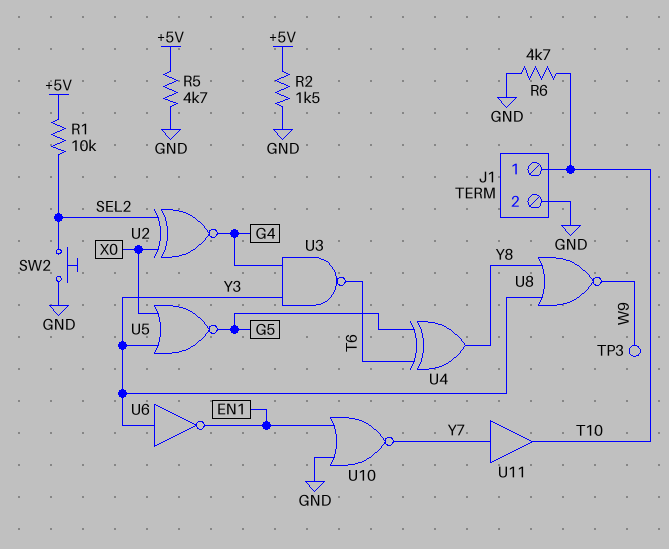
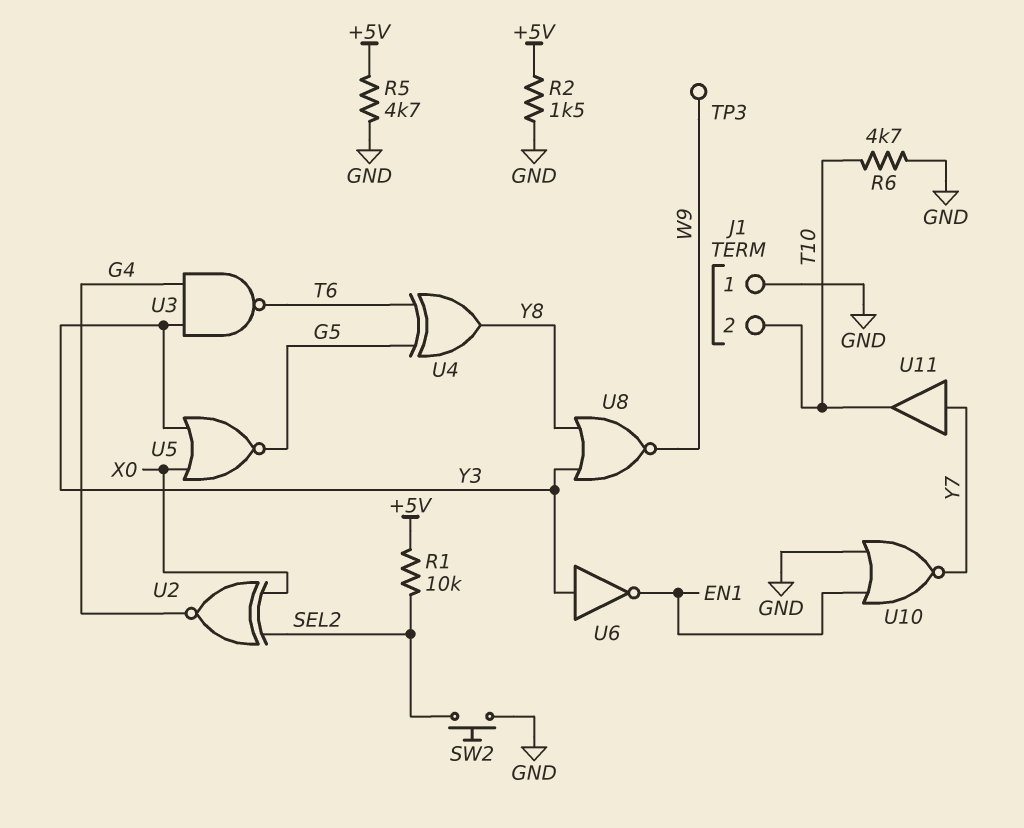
J1 pin 1: T10 -> GND
J1 pin 2: GND -> T10

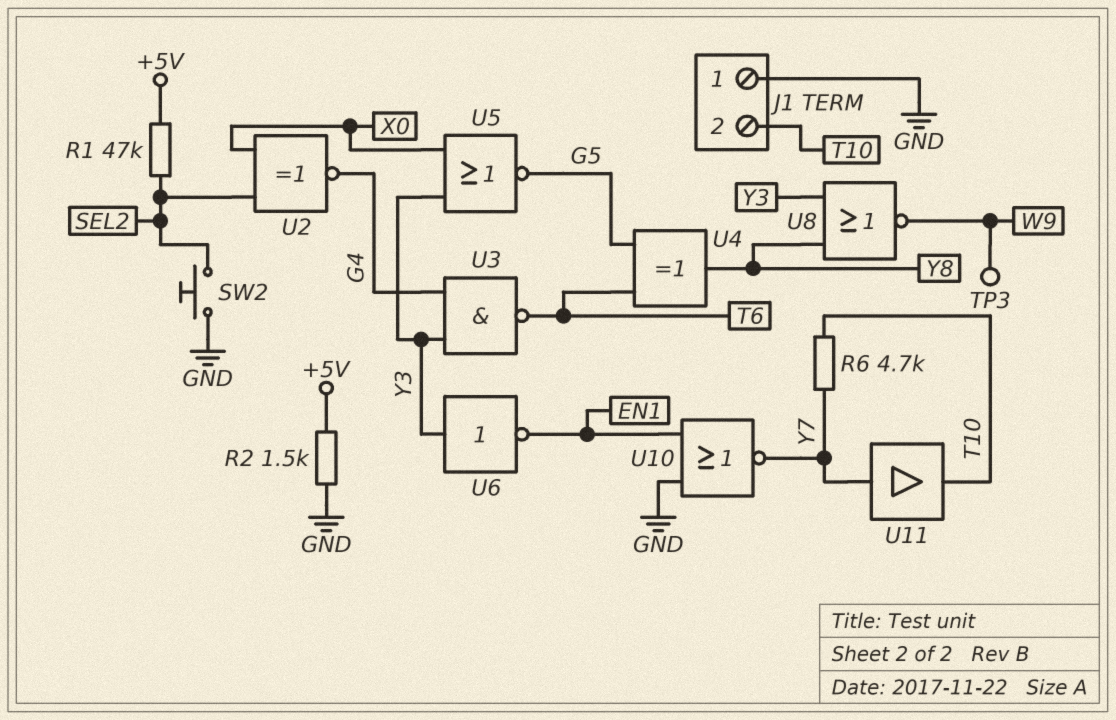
R1: 10k (+5V, SEL2) -> 47k (+5V, SEL2)
R5: 4.7k (+5V, GND) -> none
R6: 4.7k (GND, T10) -> 4.7k (T10, Y7)

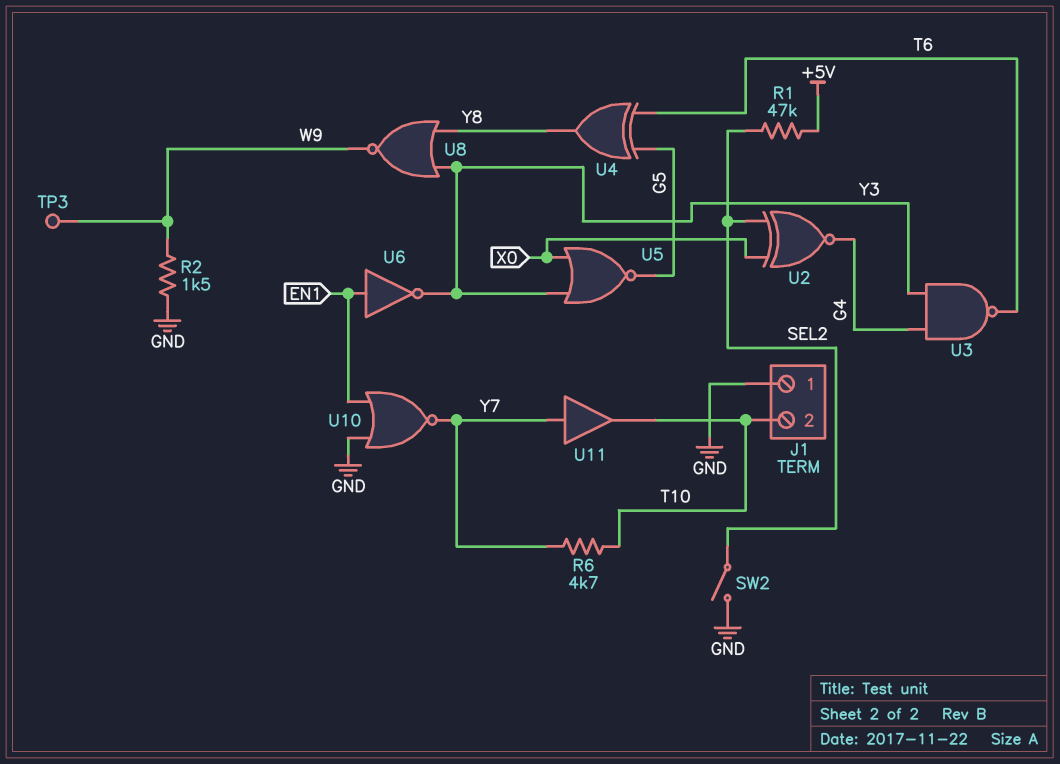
R2: 1.5k (+5V, GND) -> 1.5k (GND, W9)
SW2: button (GND, SEL2) -> switch (GND, SEL2)
U6: NOT (in Y3, out EN1) -> NOT (in EN1, out Y3)

